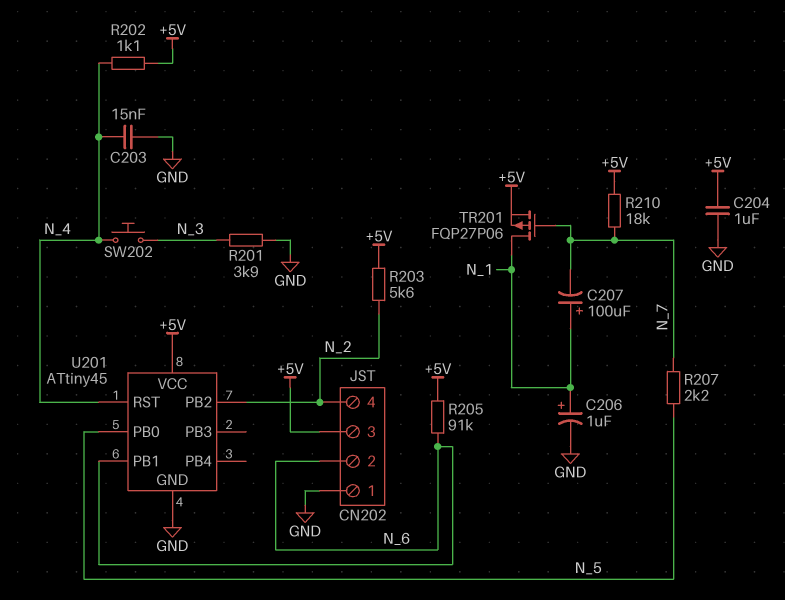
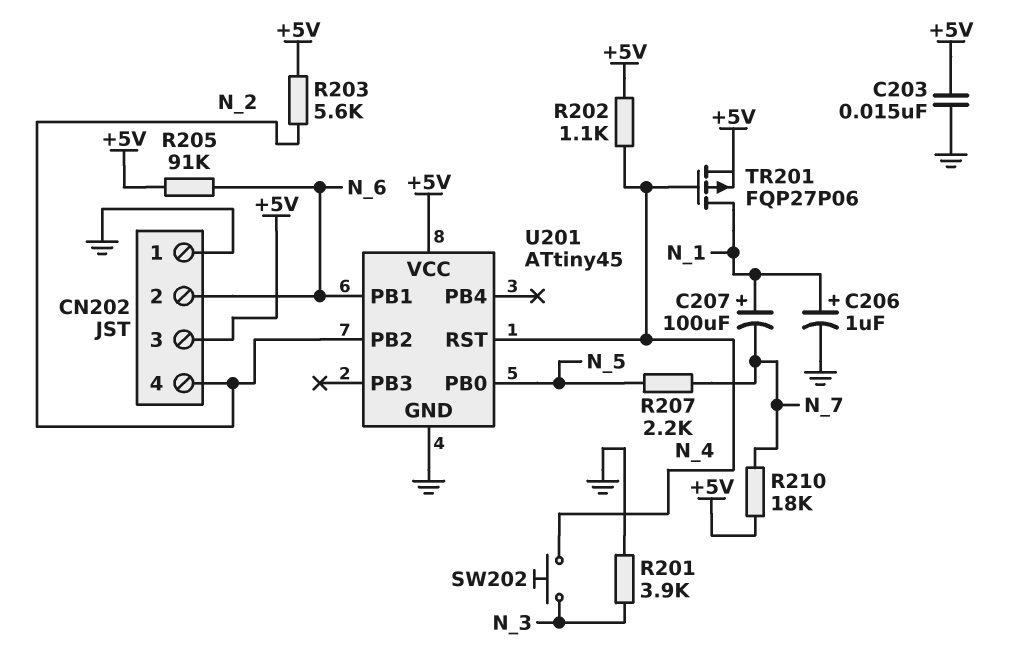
C203: 15nF (GND, N_4) -> 15nF (+5V, GND)
C204: 1uF (+5V, GND) -> none
TR201: PMOS FQP27P06 (G N_7, D N_1, S +5V) -> PMOS FQP27P06 (G N_4, D N_1, S +5V)

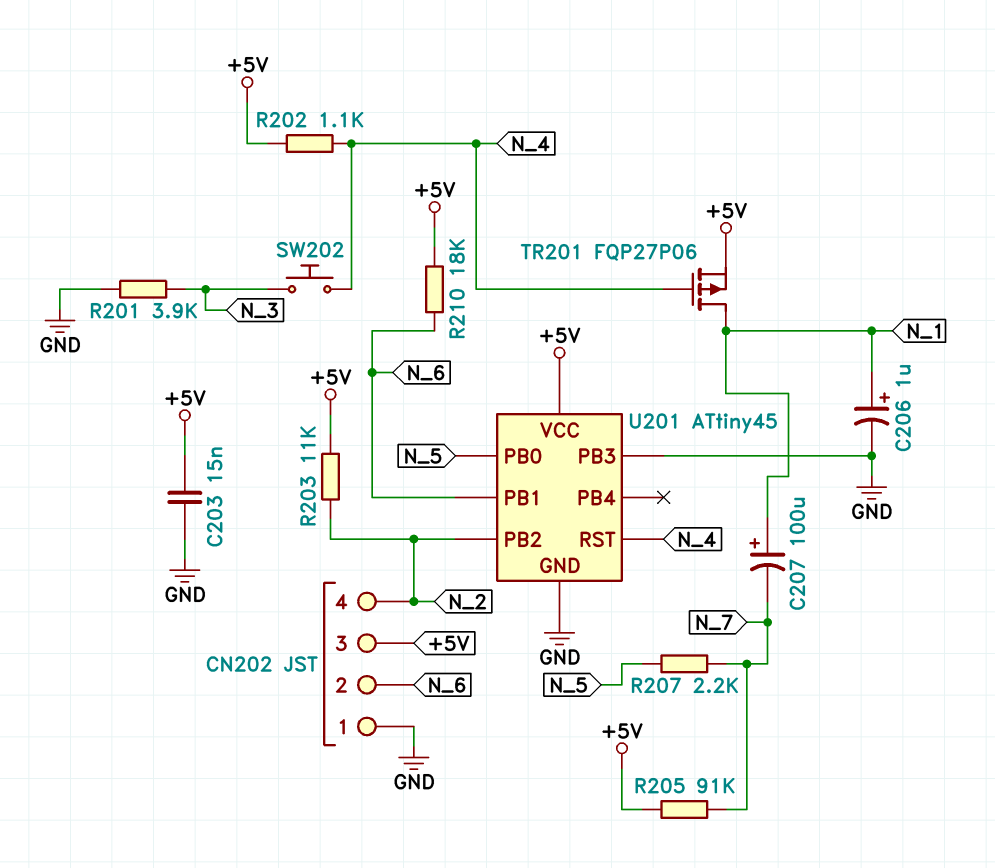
R203: 5.6k (+5V, N_2) -> 11k (+5V, N_2)
R205: 91k (+5V, N_6) -> 91k (+5V, N_7)
R210: 18k (+5V, N_7) -> 18k (+5V, N_6)
U201 pin PB3: none -> GND

